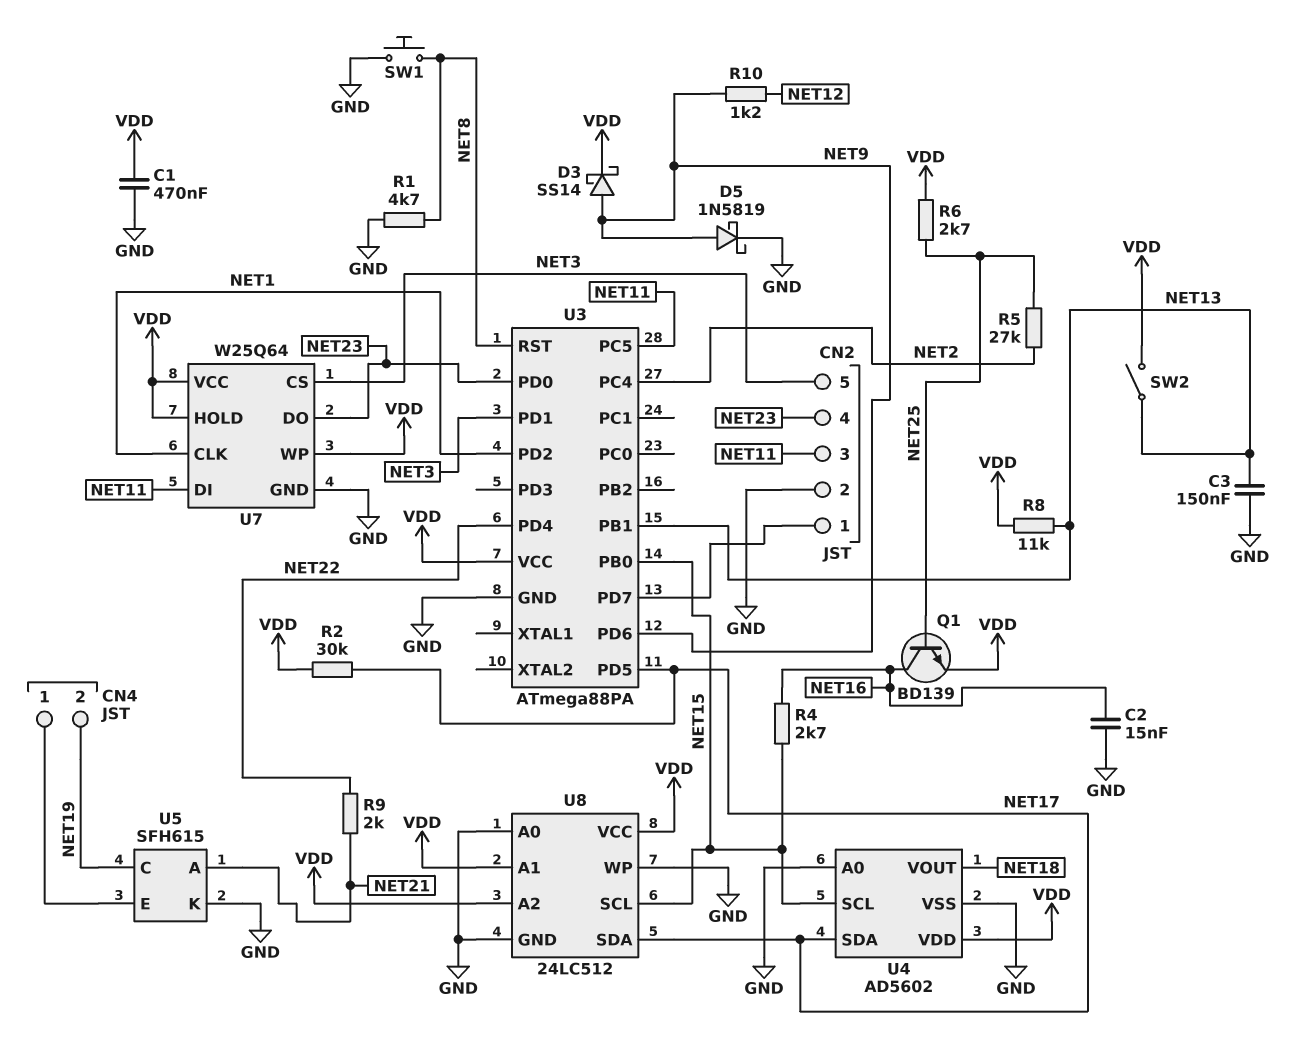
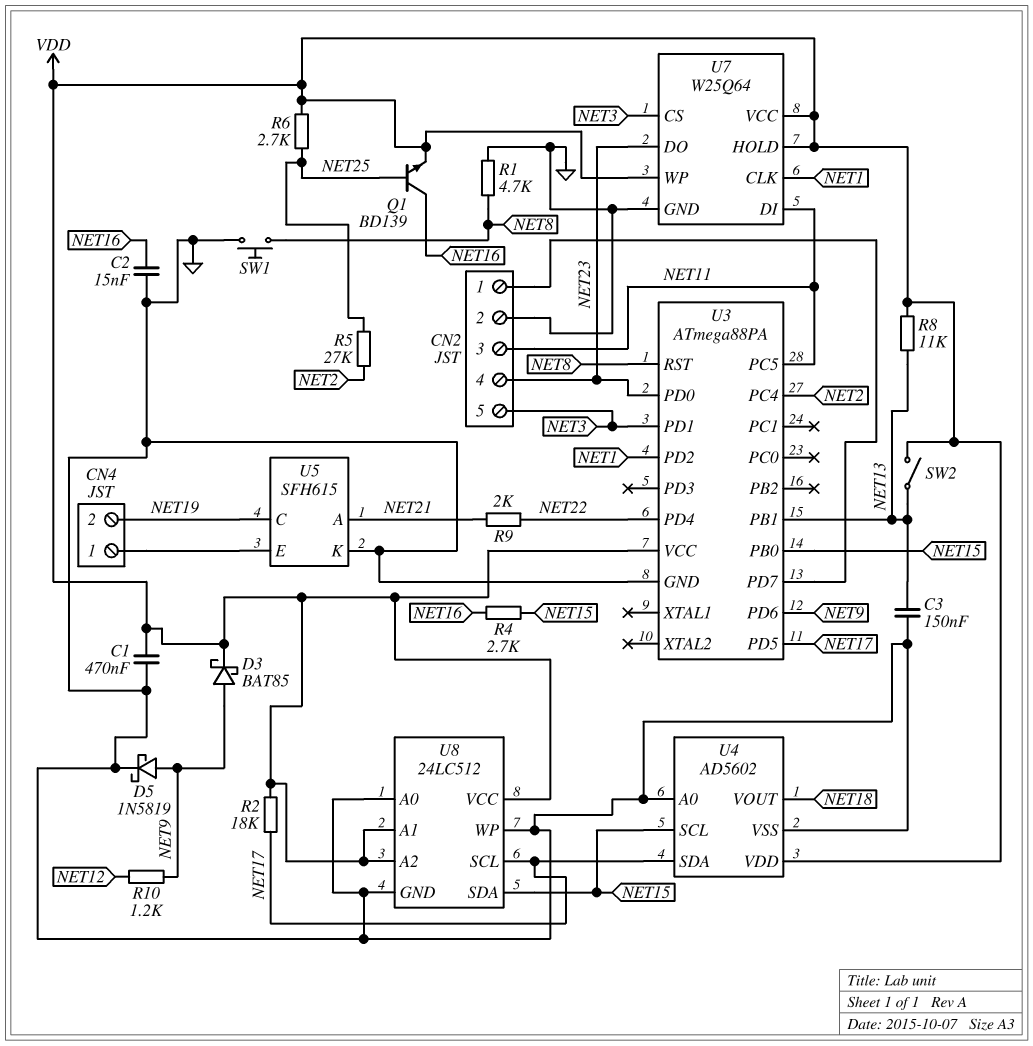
D3: schottky SS14 (A NET9, K VDD) -> schottky BAT85 (A NET9, K VDD)
R2: 30k (NET17, VDD) -> 18k (NET17, VDD)
U8 pin SCL: NET15 -> NET17
U8 pin SDA: NET17 -> NET15

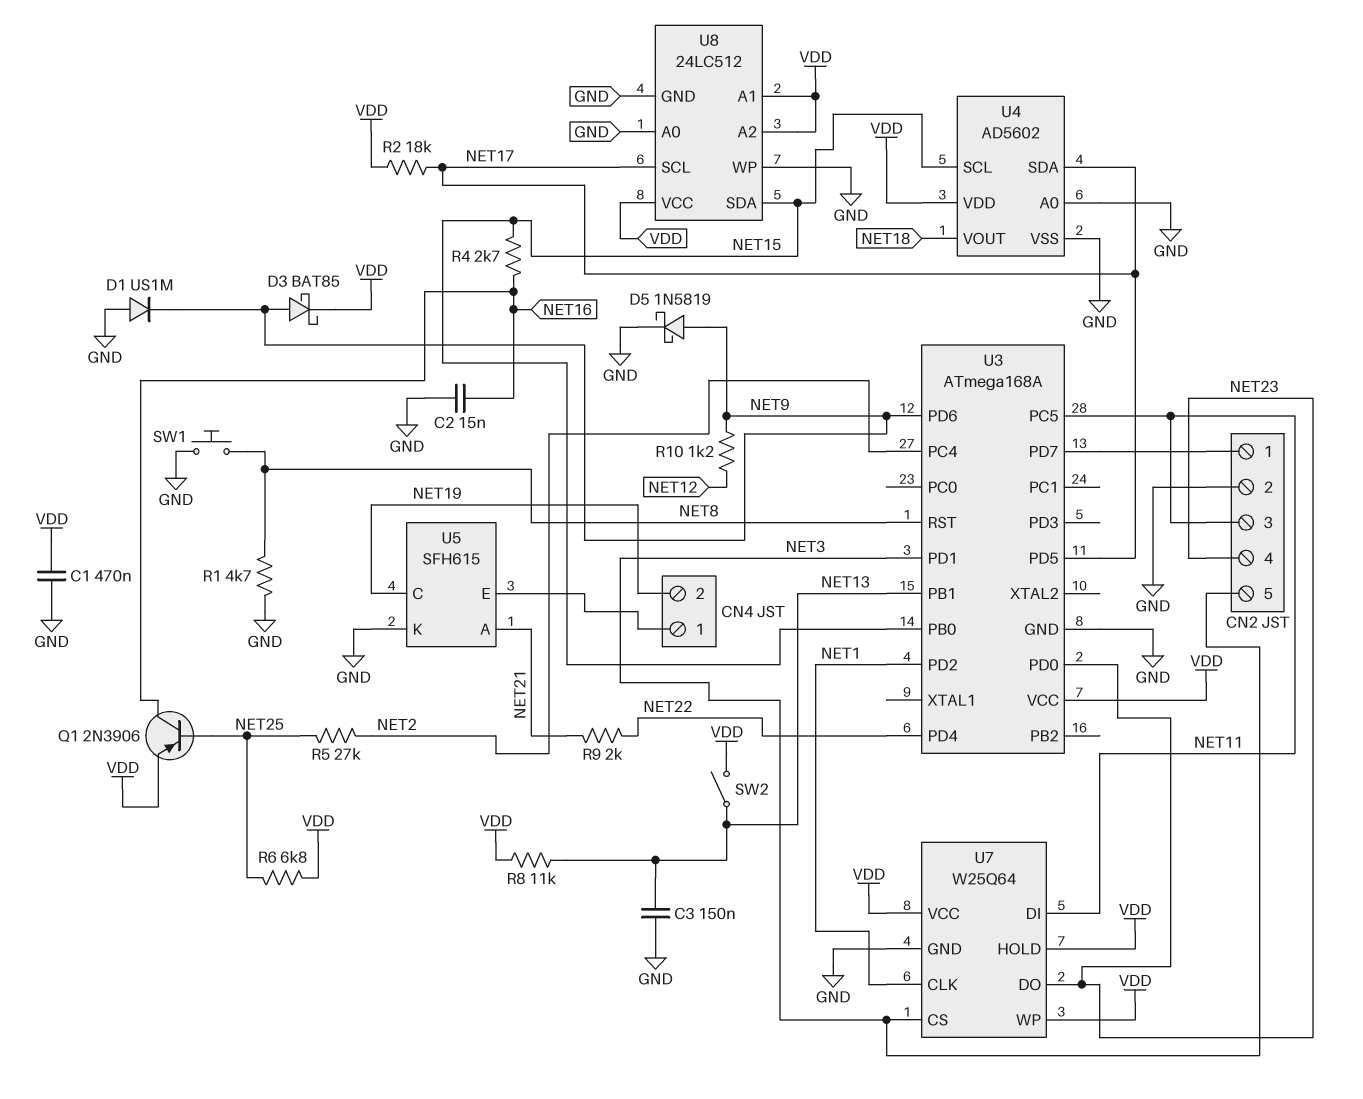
D1: none -> diode US1M (A GND, K NET9)
Q1: NPN BD139 (B NET25, C NET16, E VDD) -> PNP 2N3906 (B NET25, C NET16, E VDD)
R6: 2.7k (NET25, VDD) -> 6.8k (NET25, VDD)
U3: ATmega88PA -> ATmega168A

